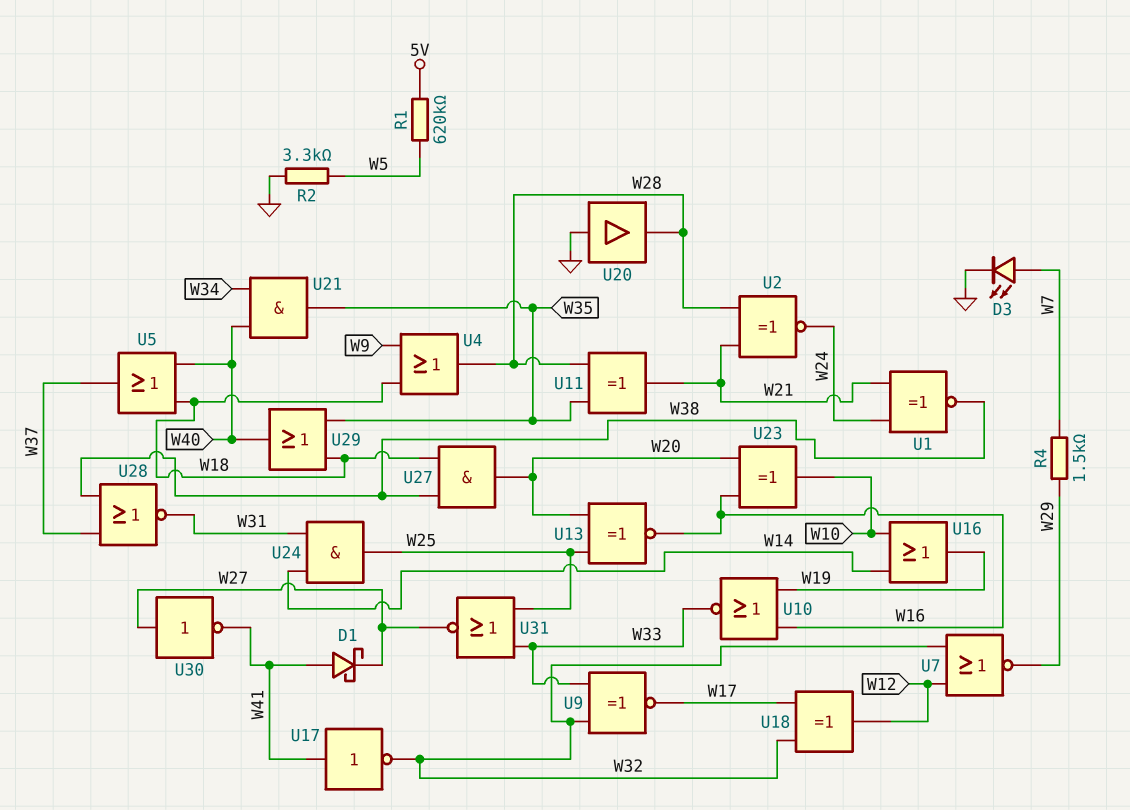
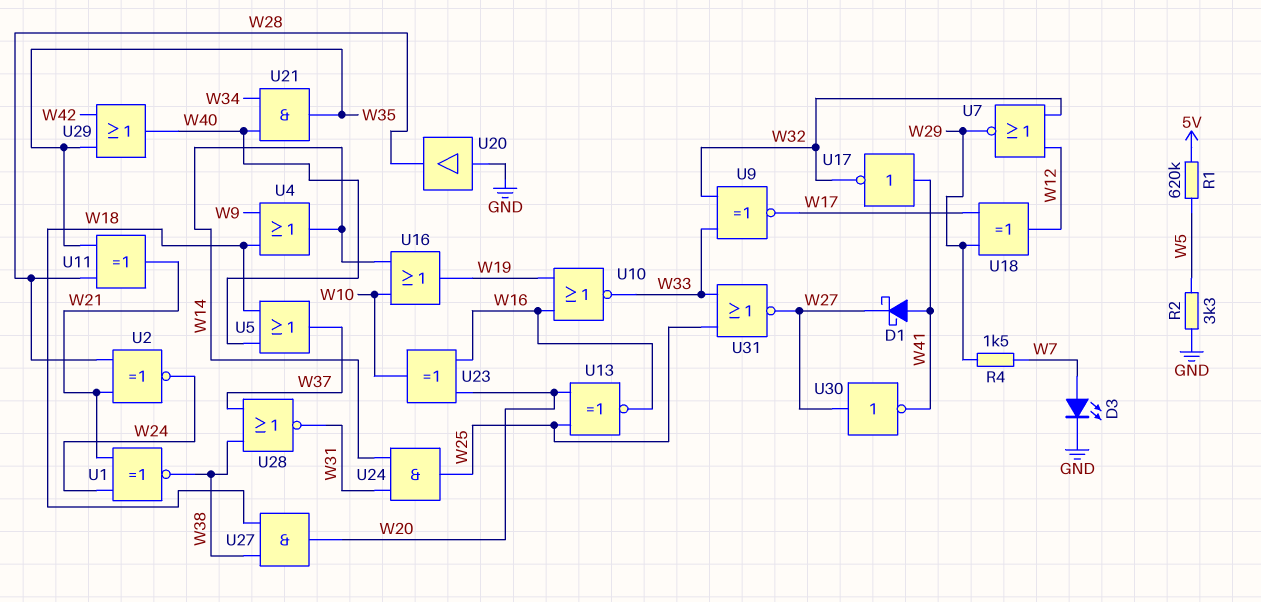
U4: OR (in W9, in W18, out W28) -> OR (in W9, in W18, out W14)
U18: XOR (in W17, in W32, out W12) -> XOR (in W17, in W29, out W12)
U29: OR (in W18, in W35, out W40) -> OR (in W35, in W42, out W40)

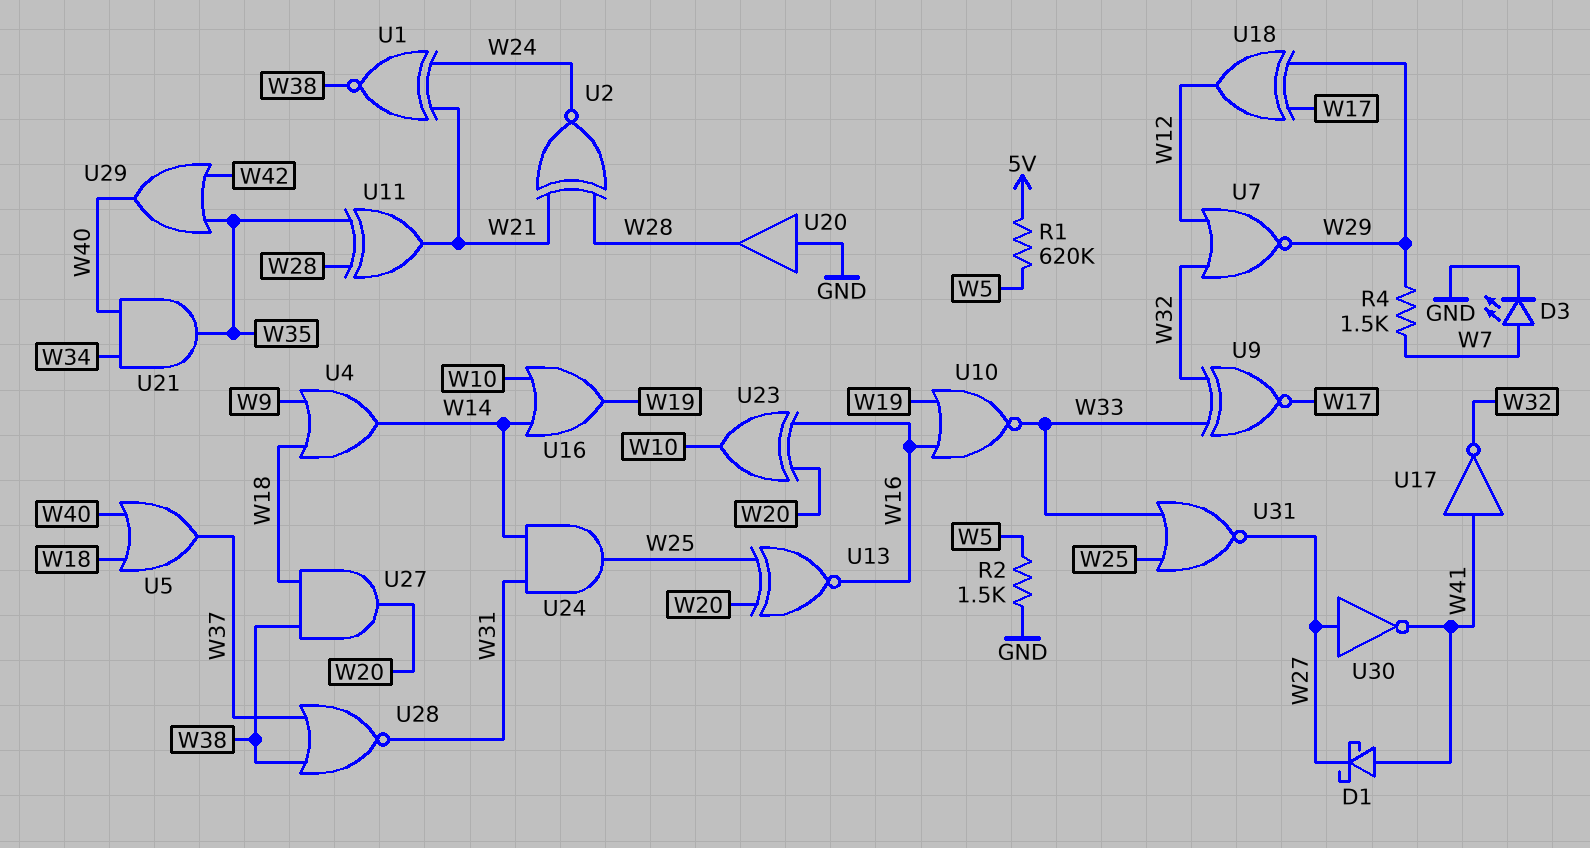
R2: 3.3k (GND, W5) -> 1.5k (GND, W5)

